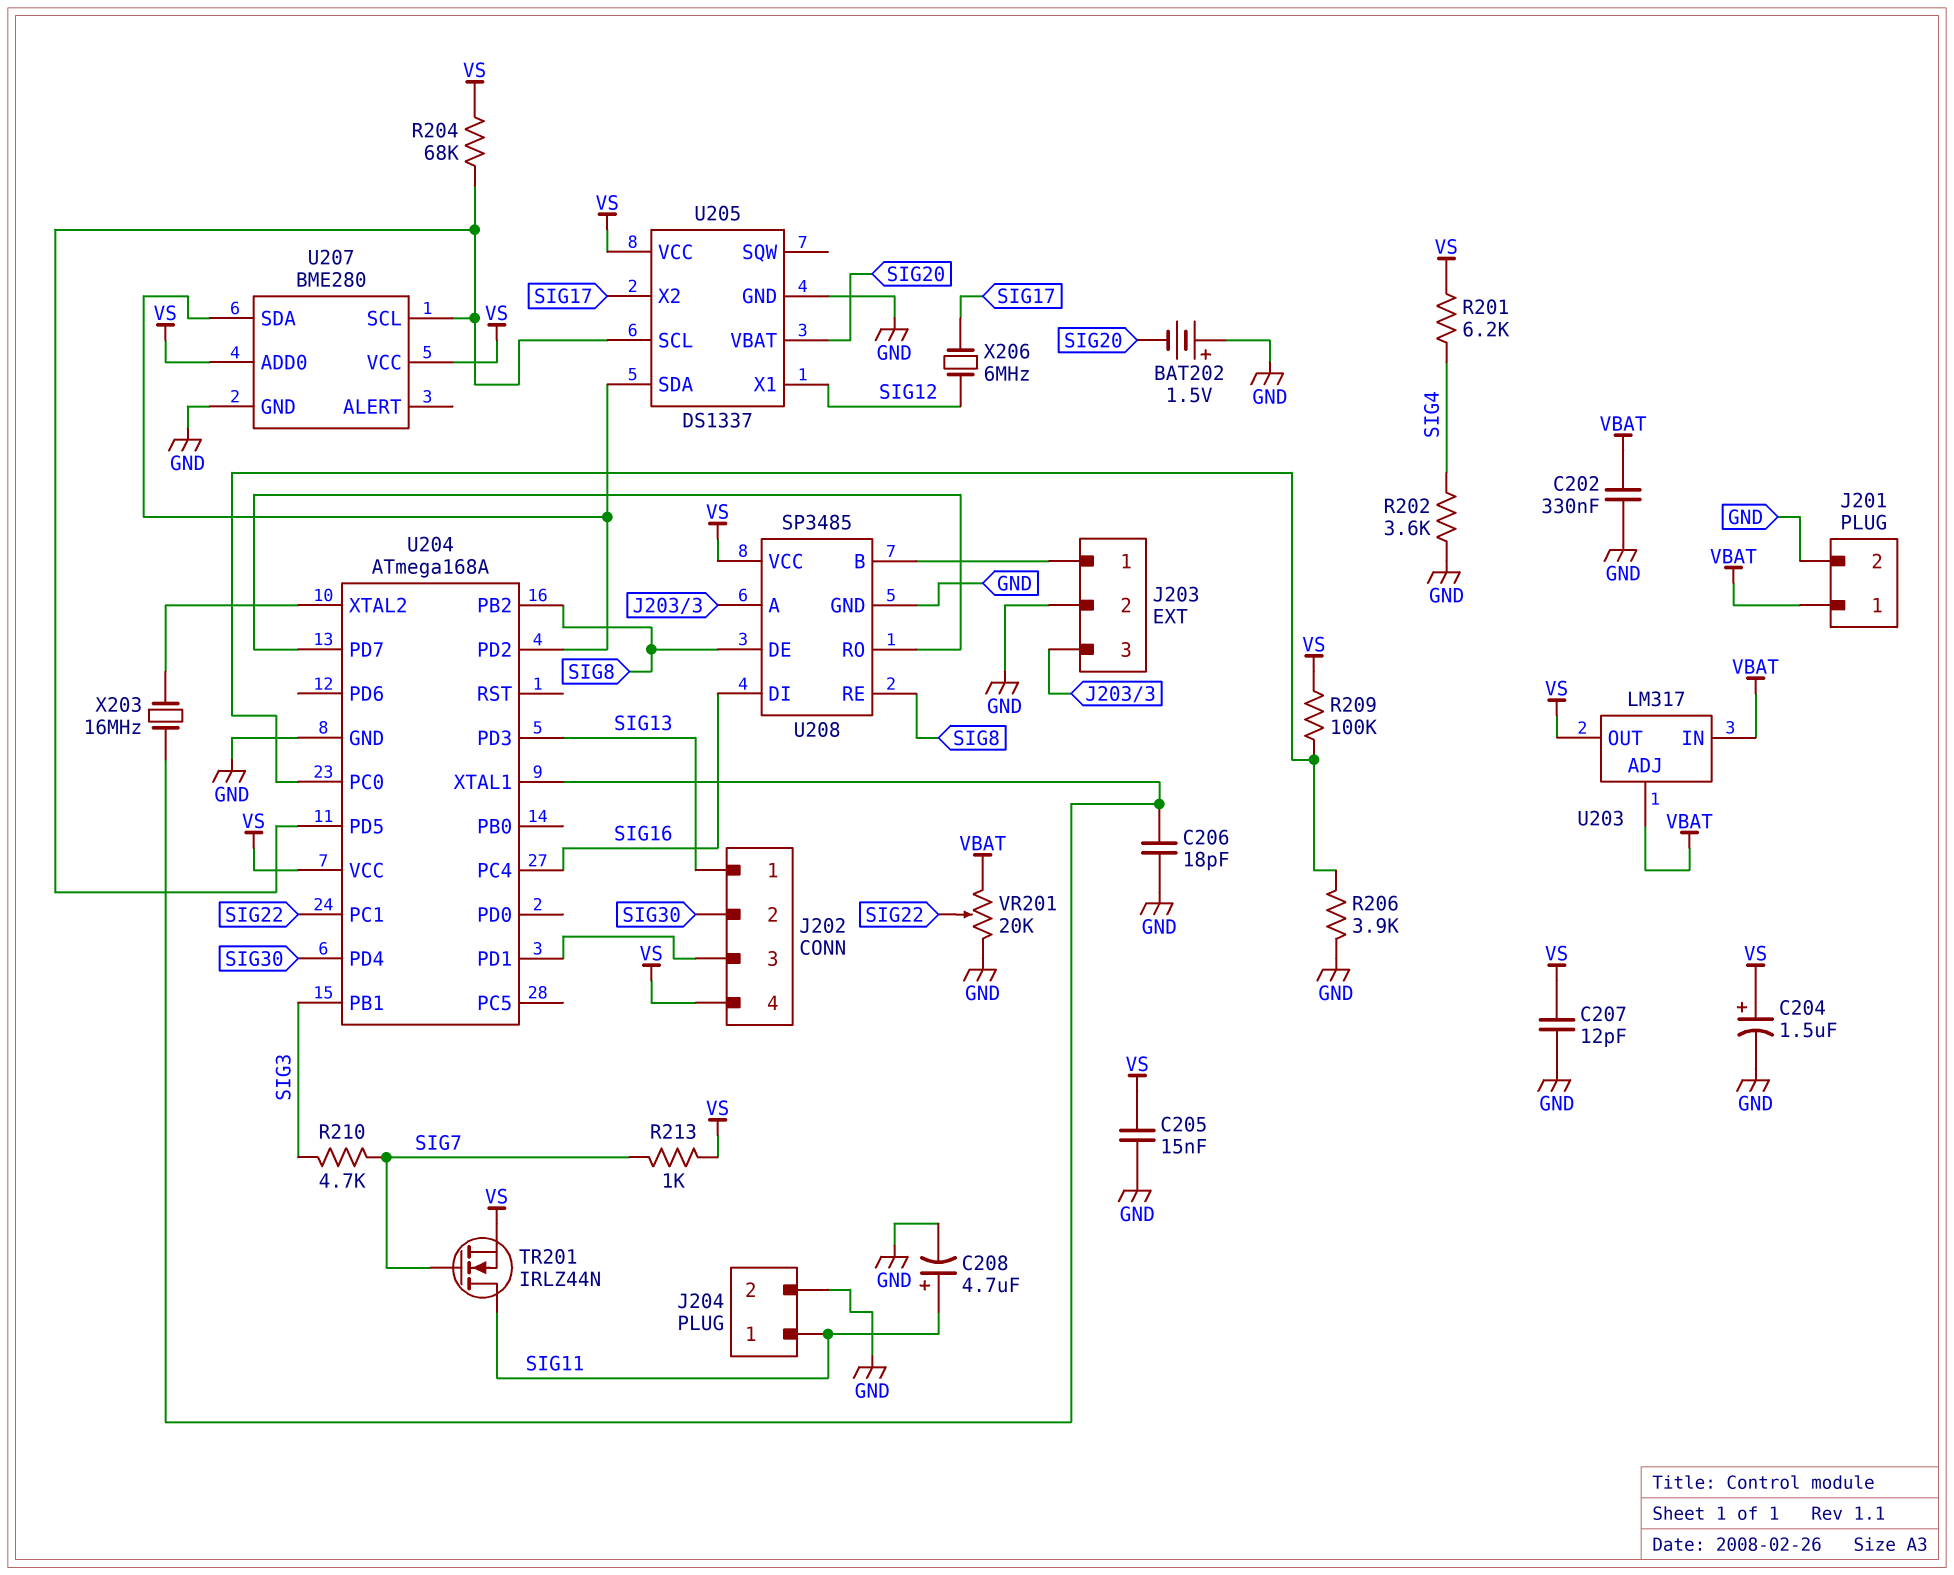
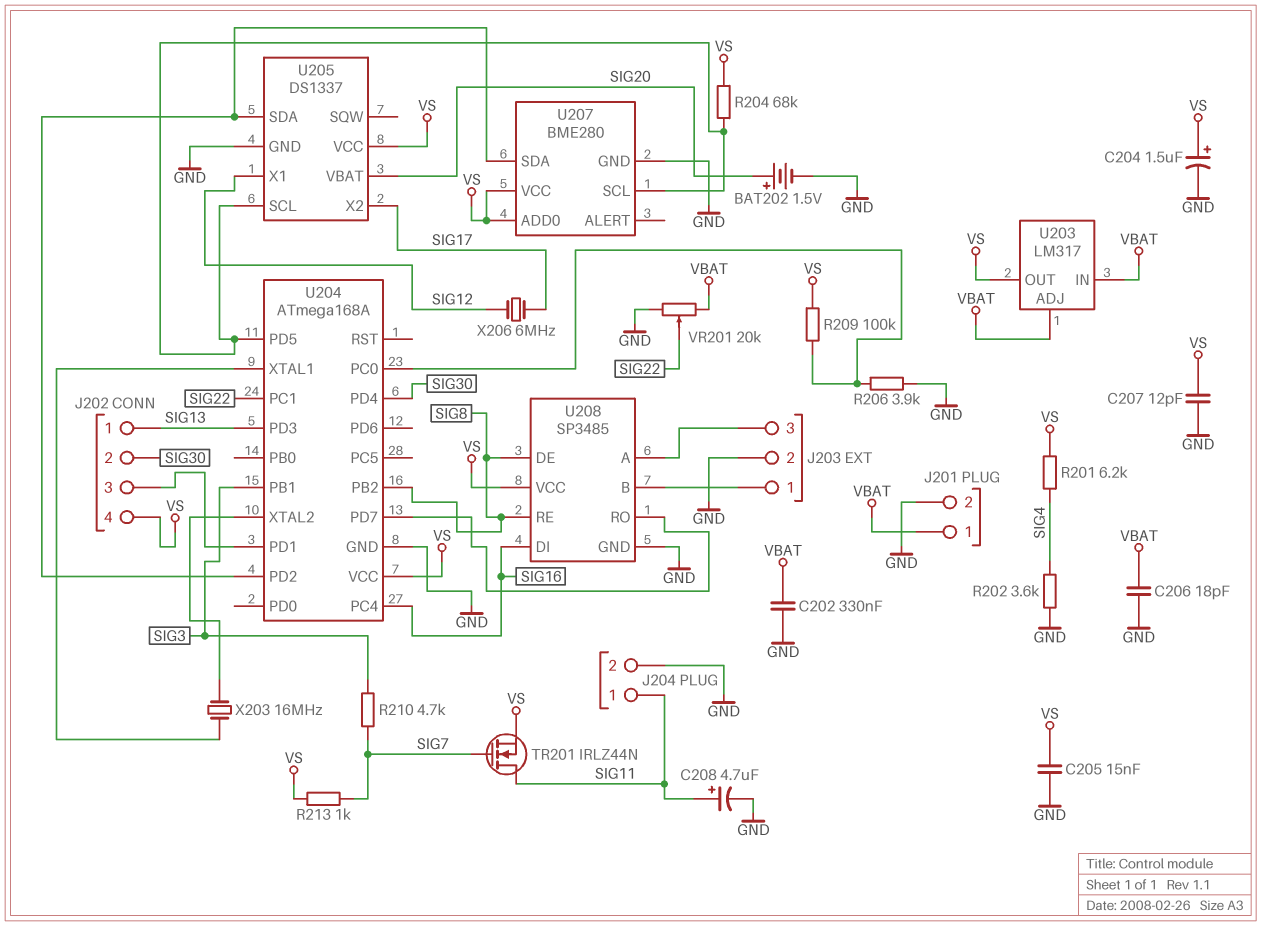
BAT202: 1.5V (plus GND, minus SIG20) -> 1.5V (plus SIG20, minus GND)
C206: 18pF (GND, U204/XTAL1) -> 18pF (GND, VBAT)

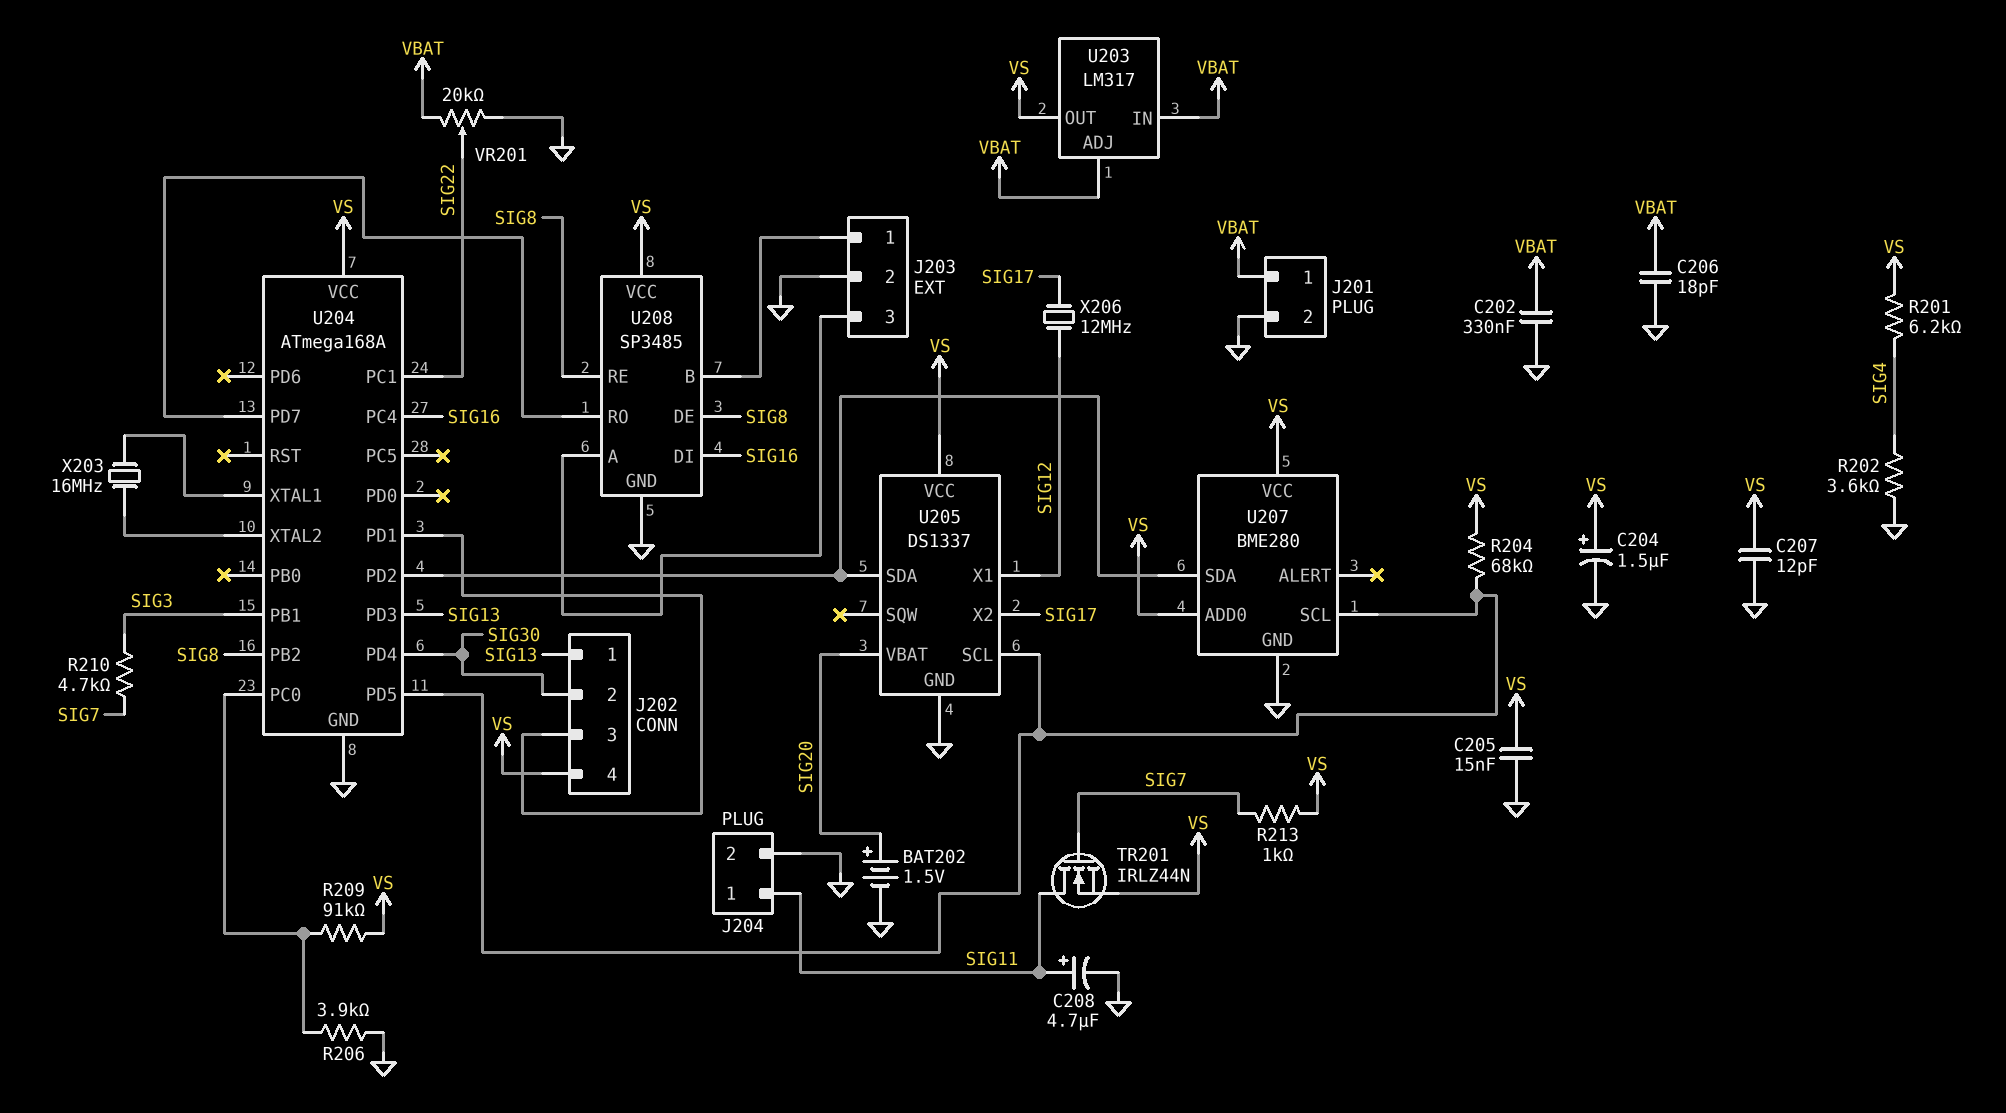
R209: 100k (U204/PC0, VS) -> 91k (U204/PC0, VS)
X206: 6MHz (SIG12, SIG17) -> 12MHz (SIG12, SIG17)

